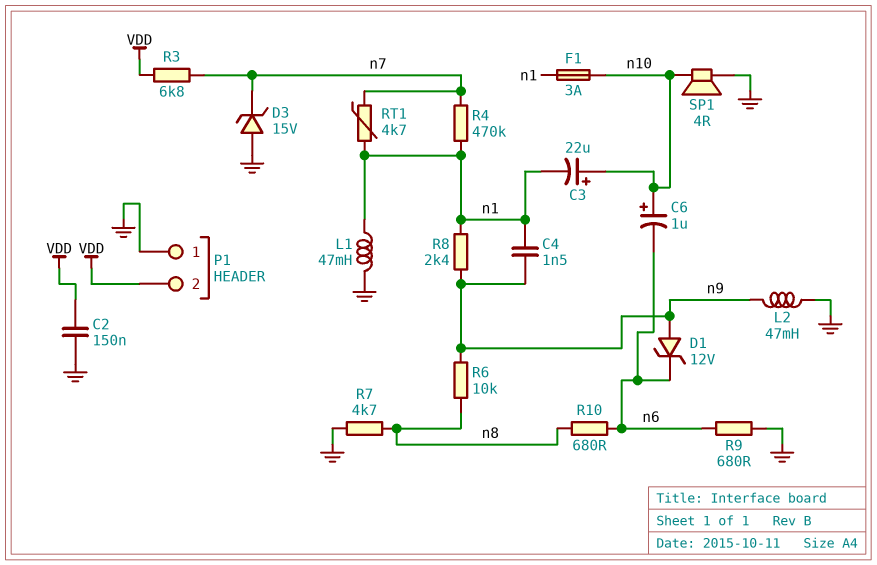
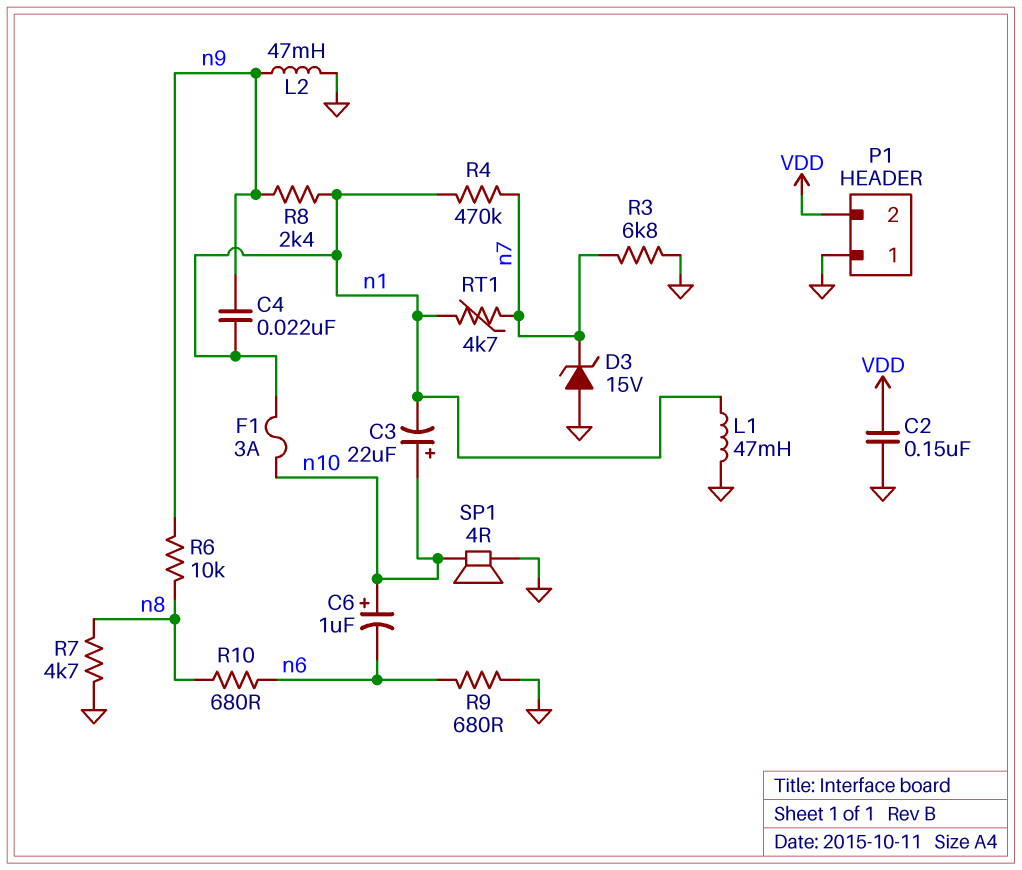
C4: 1.5nF (n1, n9) -> 22nF (n1, n9)
D1: zener 12V (A n9, K n6) -> none
R3: 6.8k (VDD, n7) -> 6.8k (GND, n7)

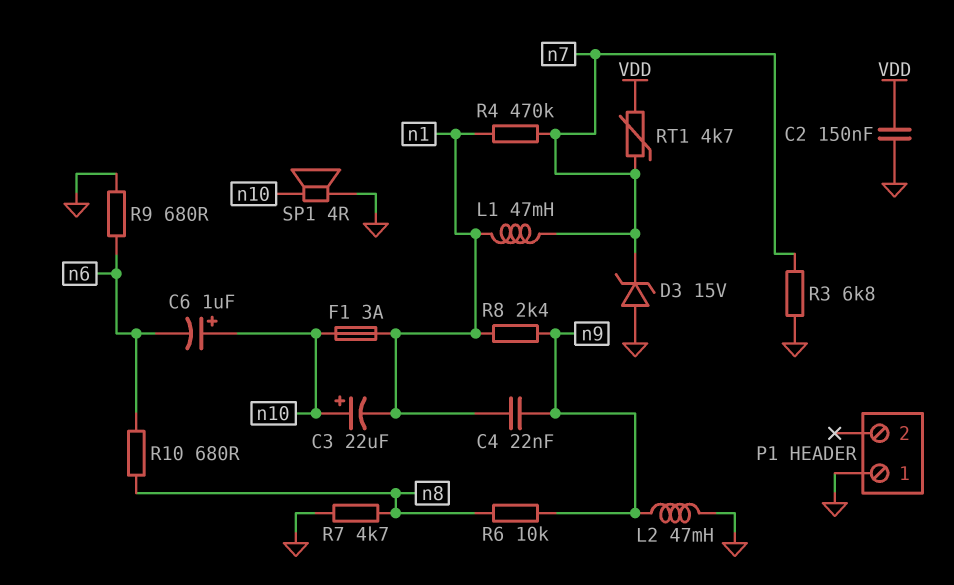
L1: 47mH (GND, n1) -> 47mH (n1, n7)
P1 pin 2: VDD -> none
RT1: 4.7k (n1, n7) -> 4.7k (VDD, n7)

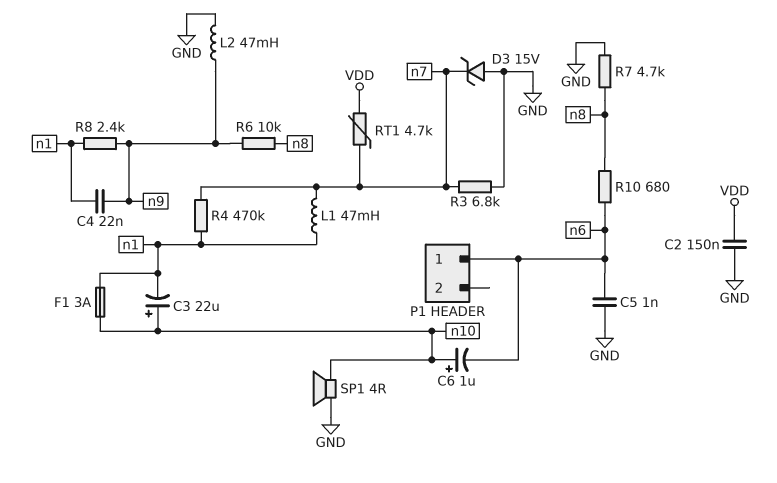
C5: none -> 1nF (GND, n6)
P1 pin 1: GND -> n6
R9: 680 (GND, n6) -> none

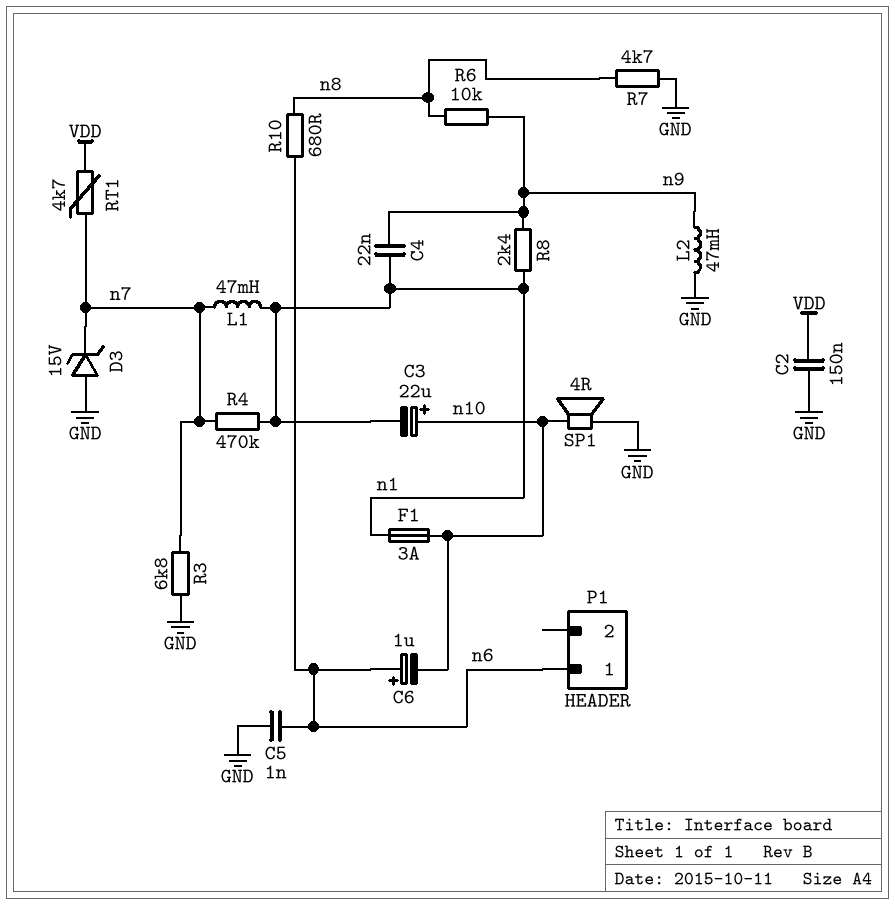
C6: 1uF (plus n10, minus n6) -> 1uF (plus n6, minus n10)

